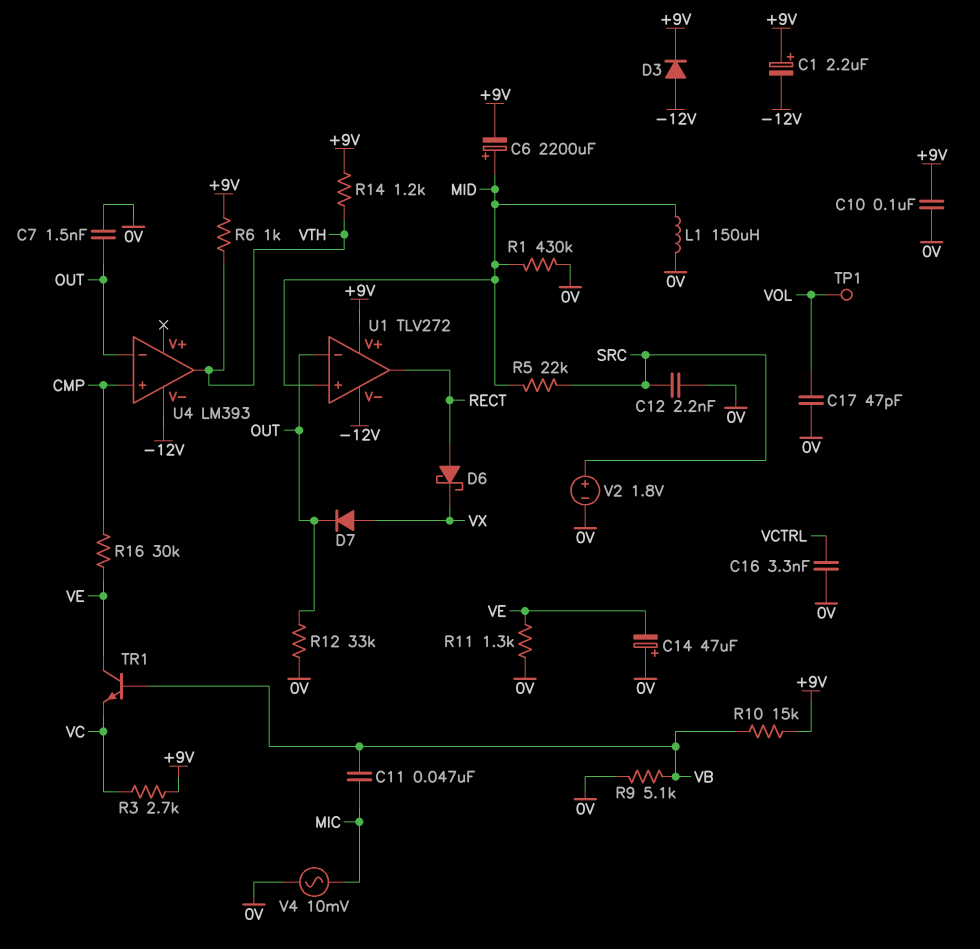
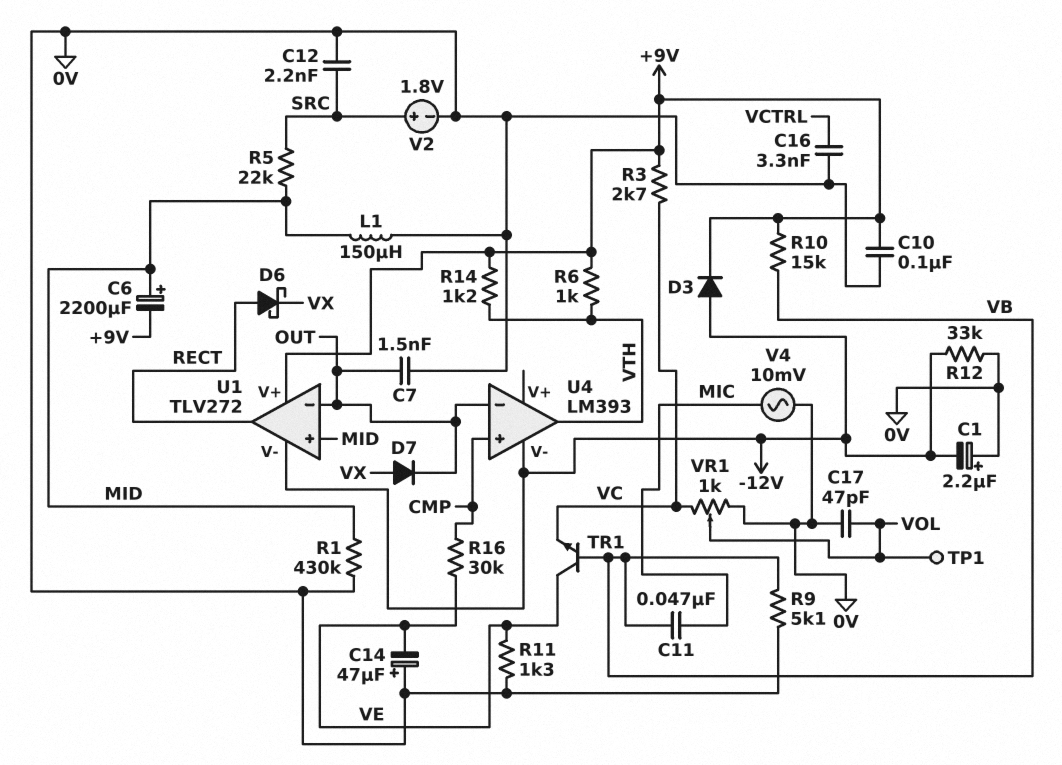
C1: 2.2uF (plus +9V, minus -12V) -> 2.2uF (plus 0V, minus -12V)
R12: 33k (0V, OUT) -> 33k (-12V, 0V)
VR1: none -> 1k (0V, VC, wiper VOL)

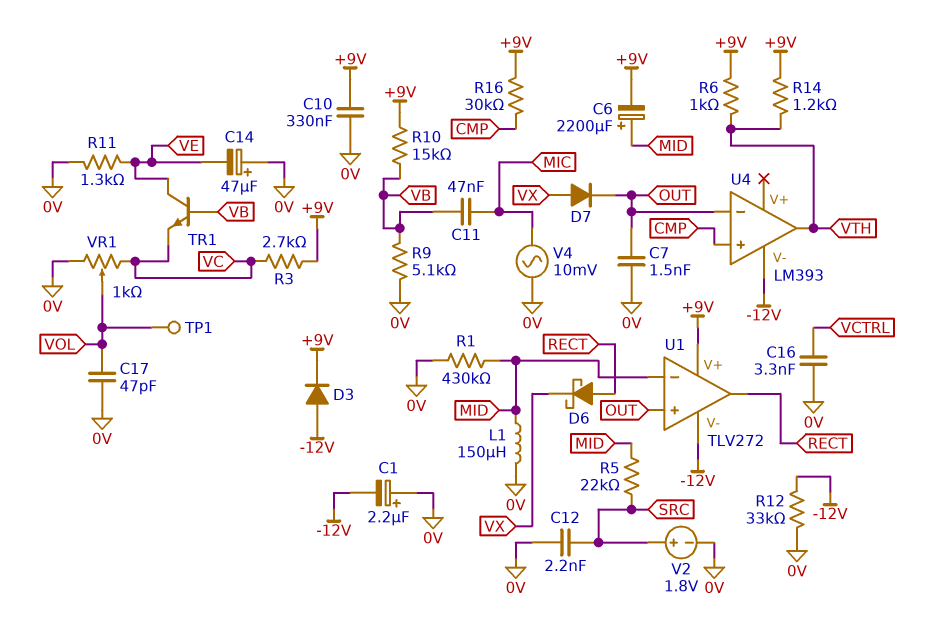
C10: 100nF (+9V, 0V) -> 330nF (+9V, 0V)
R16: 30k (CMP, VE) -> 30k (+9V, CMP)
U1 pin in+: MID -> OUT
U1 pin in-: OUT -> MID

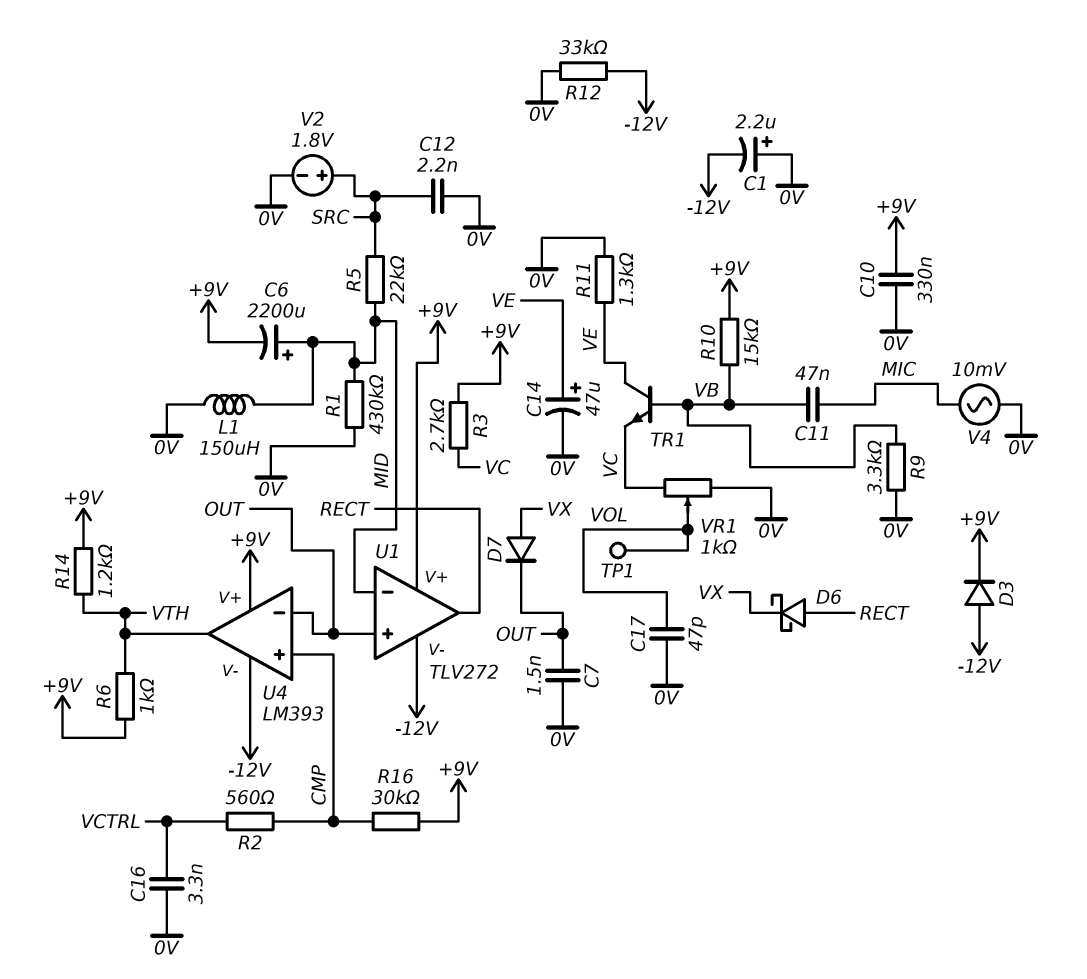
C14: 47uF (plus 0V, minus VE) -> 47uF (plus VE, minus 0V)
R2: none -> 560 (CMP, VCTRL)
R9: 5.1k (0V, VB) -> 3.3k (0V, VB)
U4 pin V+: none -> +9V

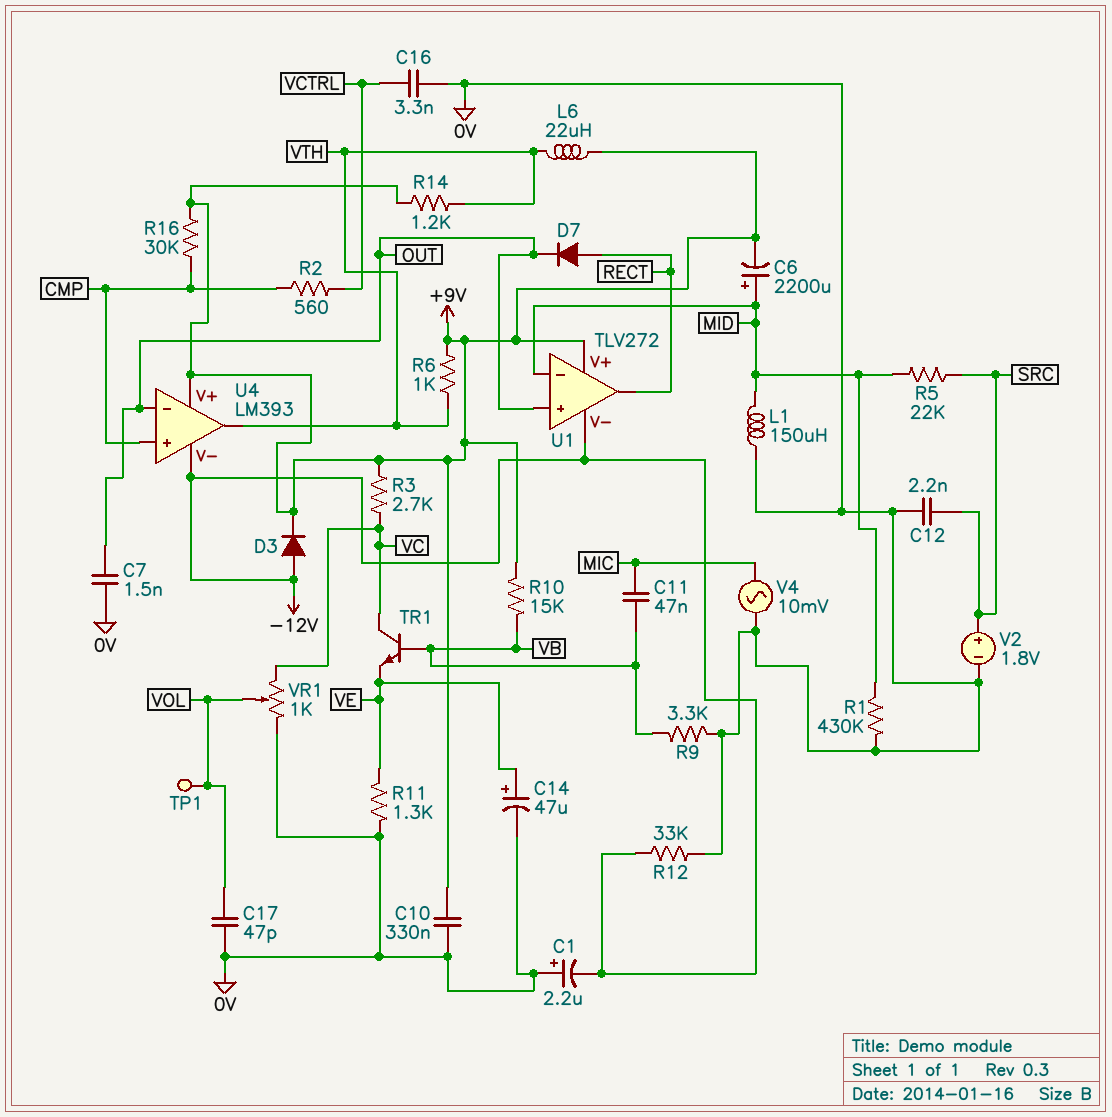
D6: schottky (A RECT, K VX) -> none
D7: diode (A VX, K OUT) -> diode (A RECT, K OUT)
L6: none -> 22uH (+9V, VTH)
TR1: NPN (B VB, C VE, E VC) -> NPN (B VB, C VC, E VE)

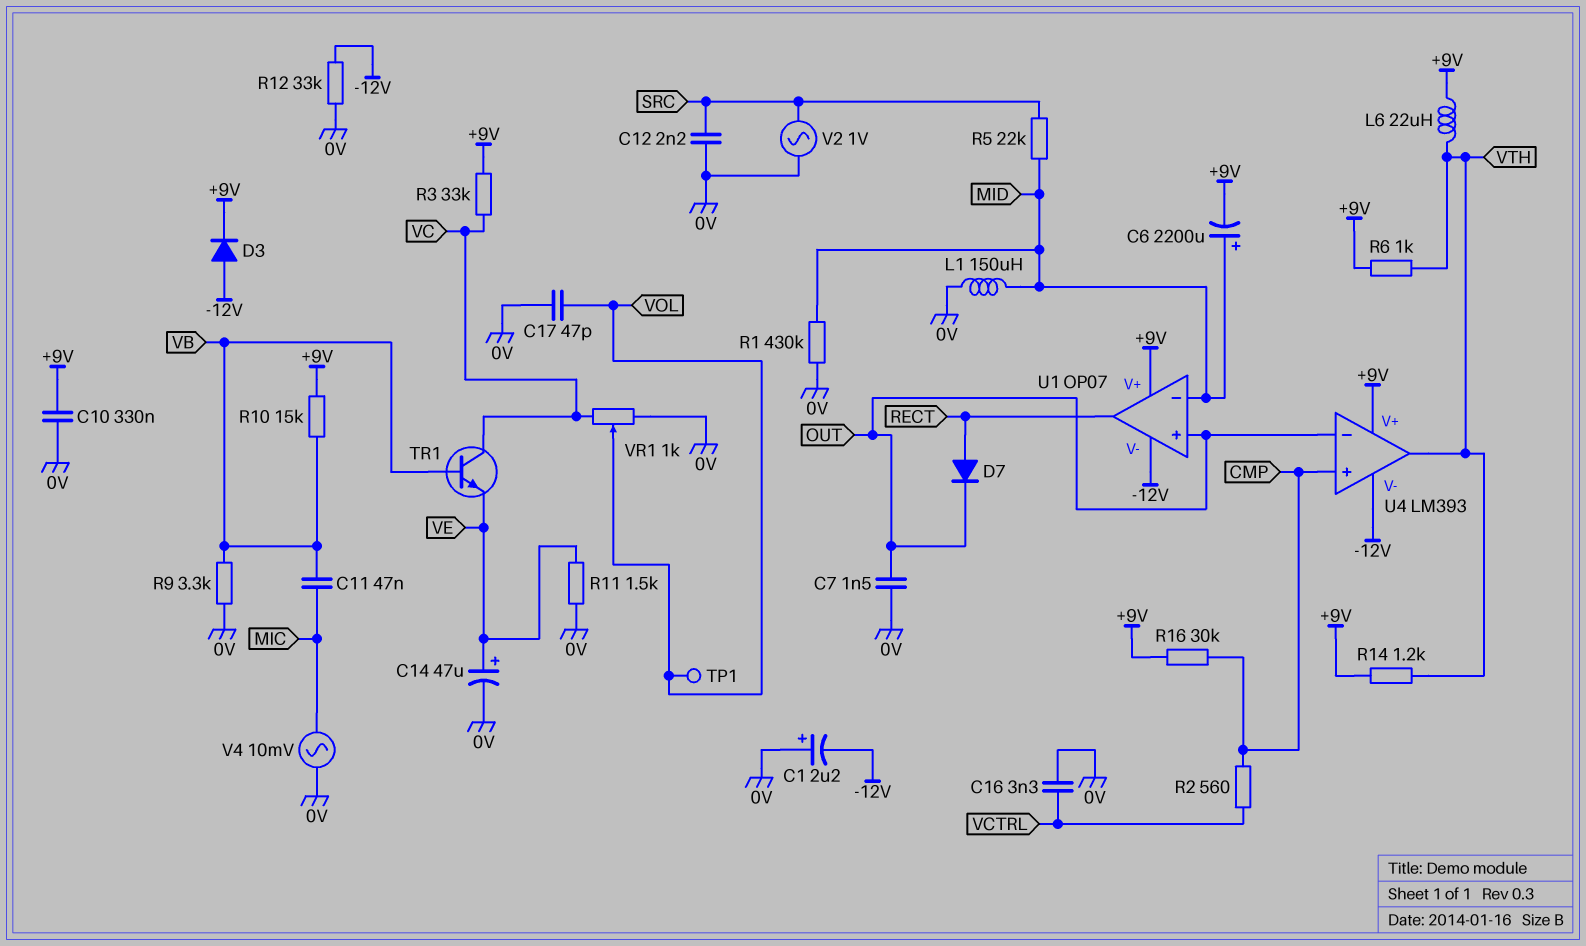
R3: 2.7k (+9V, VC) -> 33k (+9V, VC)
R11: 1.3k (0V, VE) -> 1.5k (0V, VE)
U1: TLV272 -> OP07
V2: 1.8V (plus SRC, minus 0V) -> AC 1V (0V, SRC)

